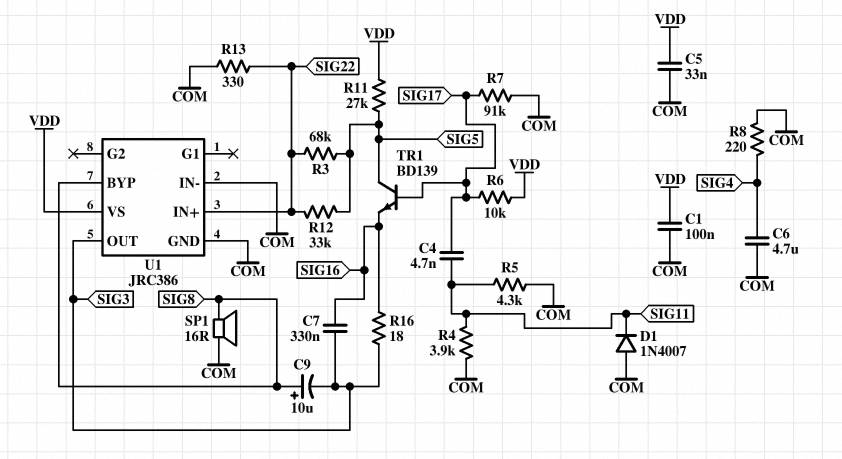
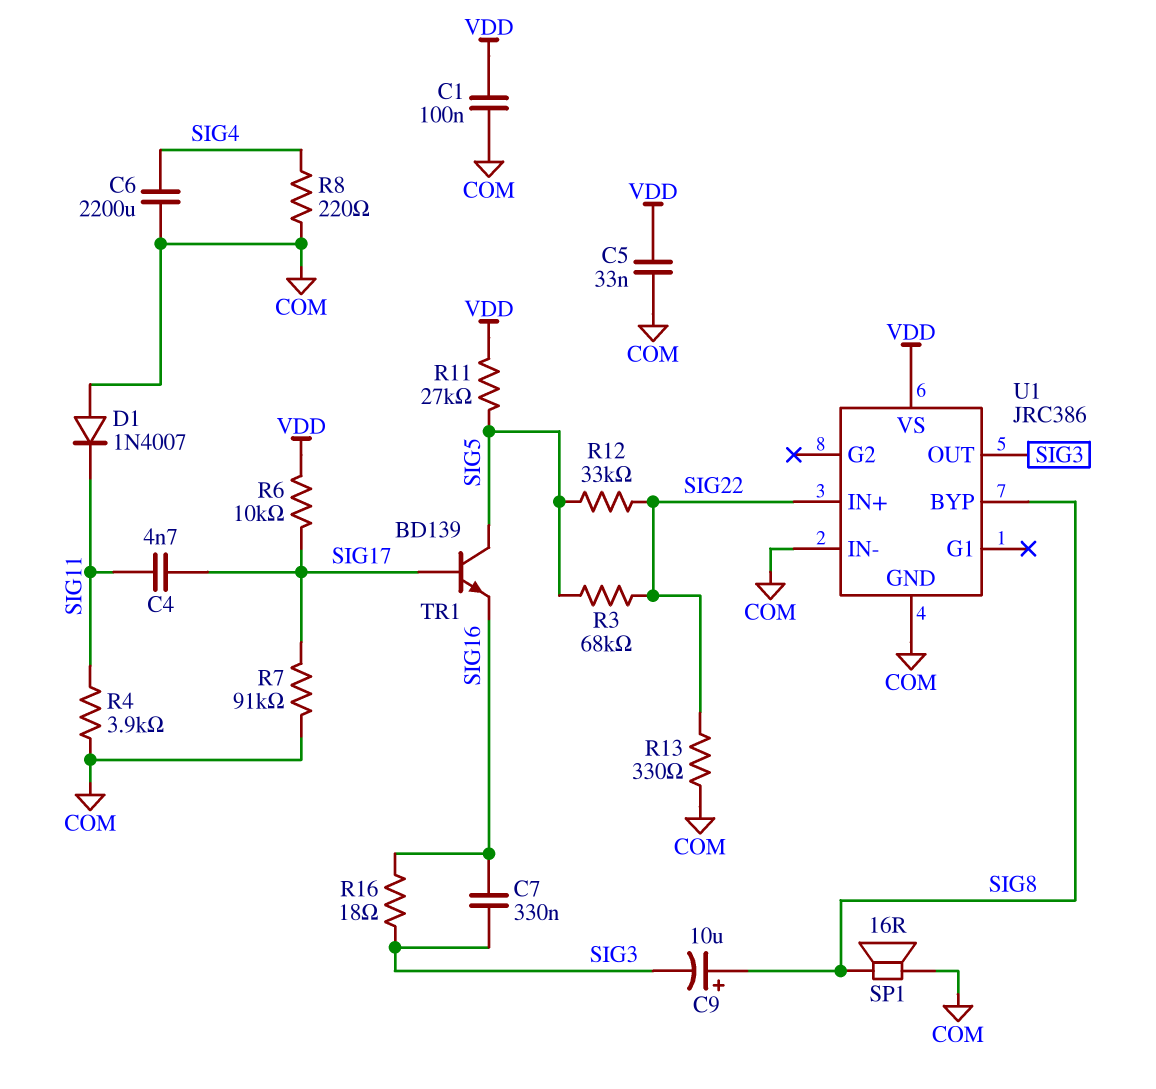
C6: 4.7uF (COM, SIG4) -> 2200uF (COM, SIG4)
R5: 4.3k (COM, SIG11) -> none

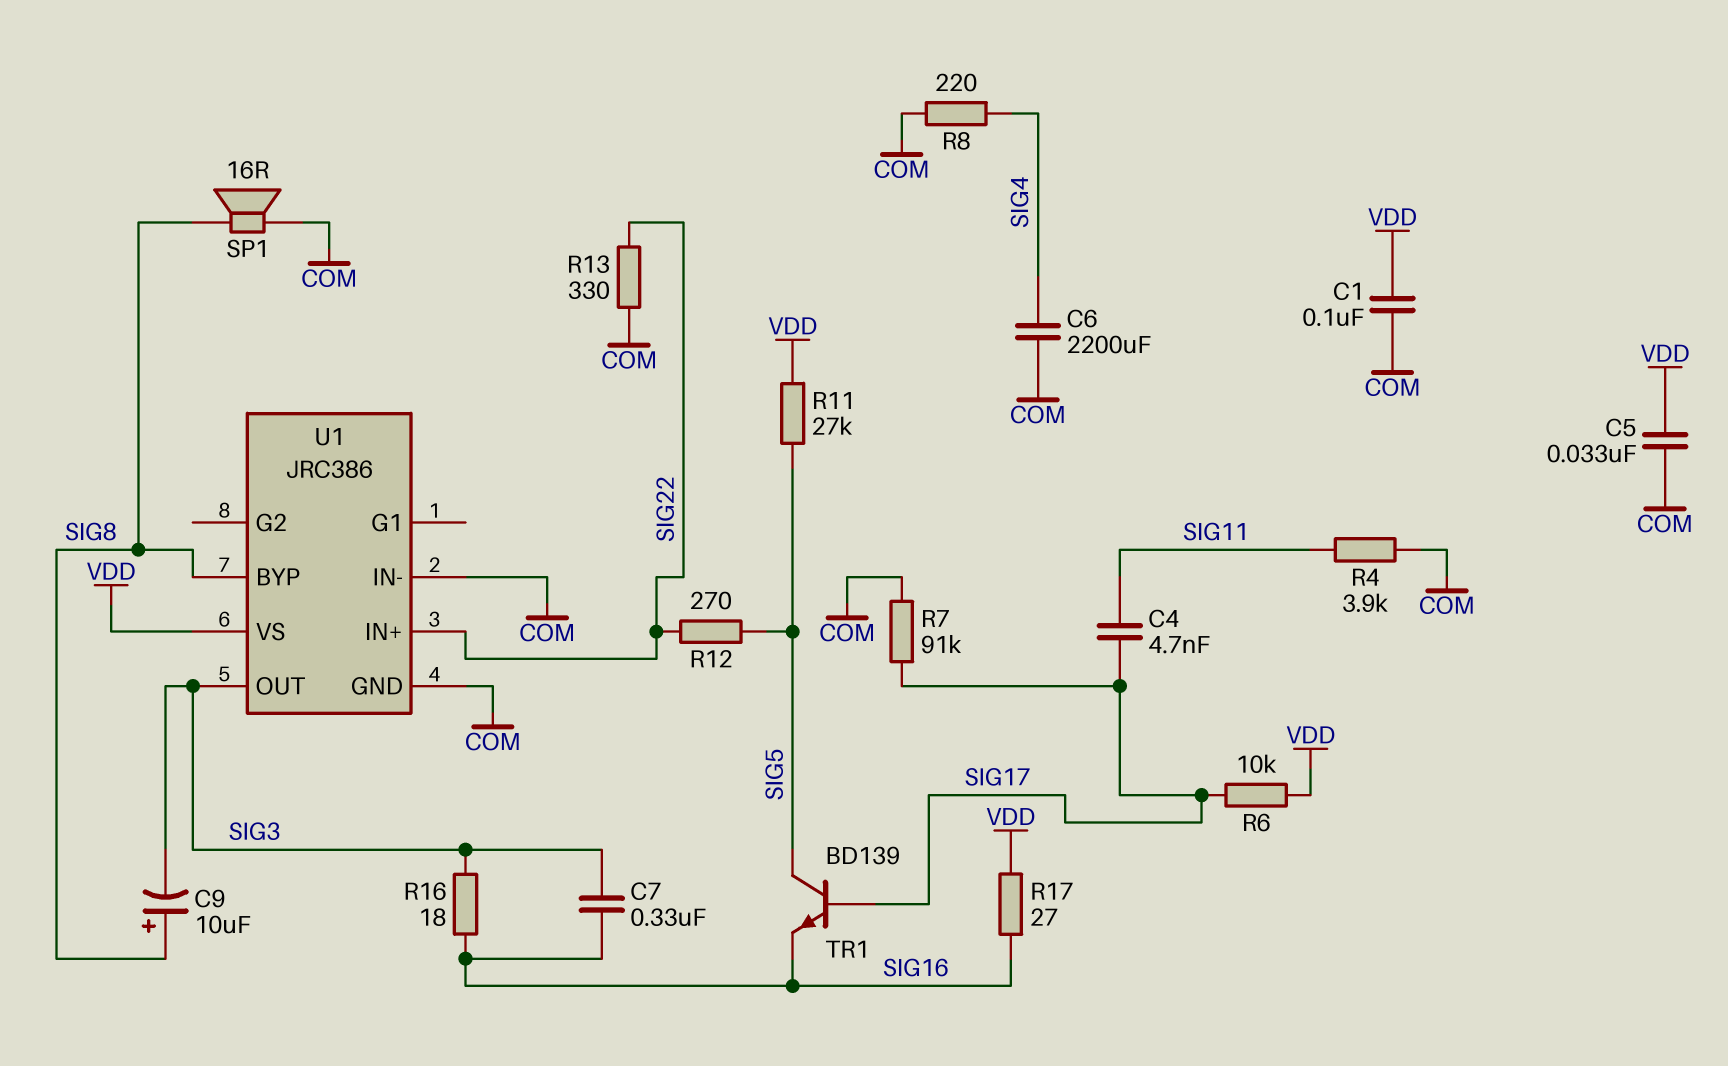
D1: diode 1N4007 (A COM, K SIG11) -> none
R3: 68k (SIG5, SIG22) -> none
R12: 33k (SIG5, SIG22) -> 270 (SIG5, SIG22)
R17: none -> 27 (SIG16, VDD)

